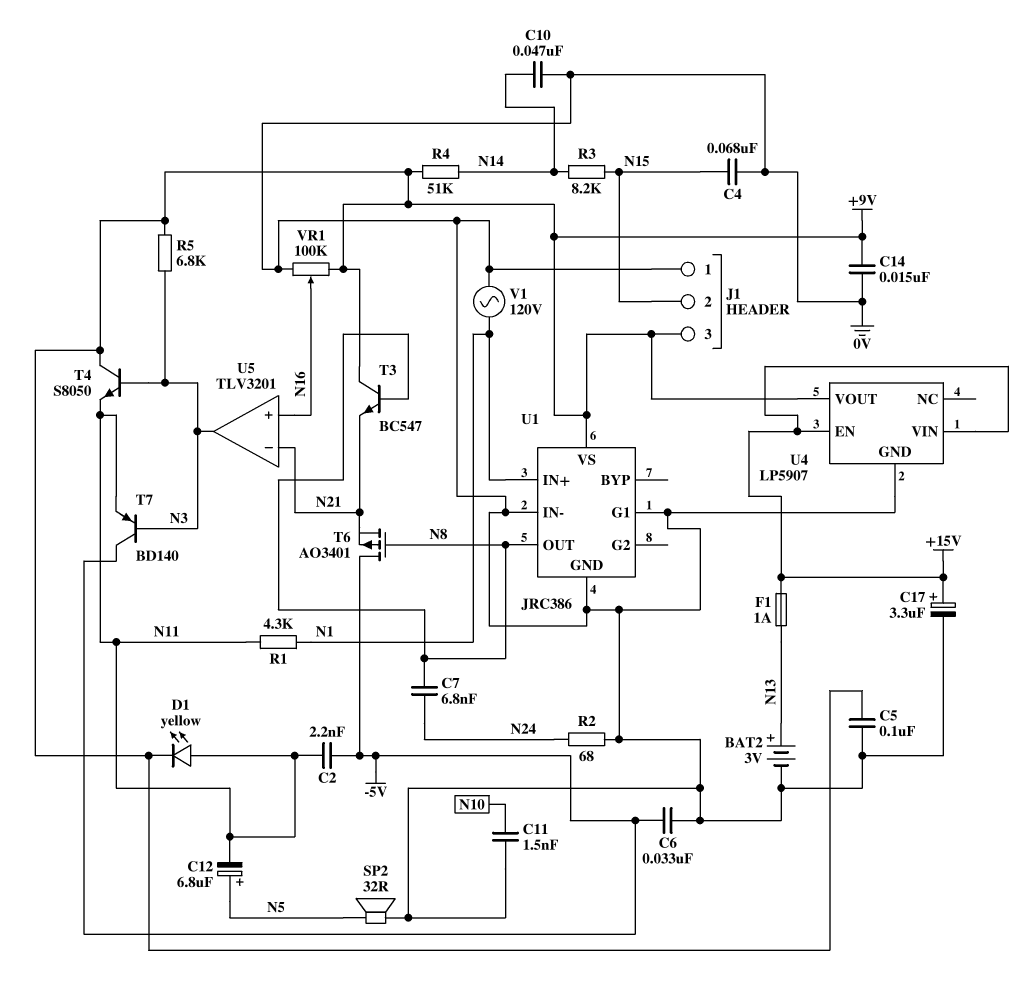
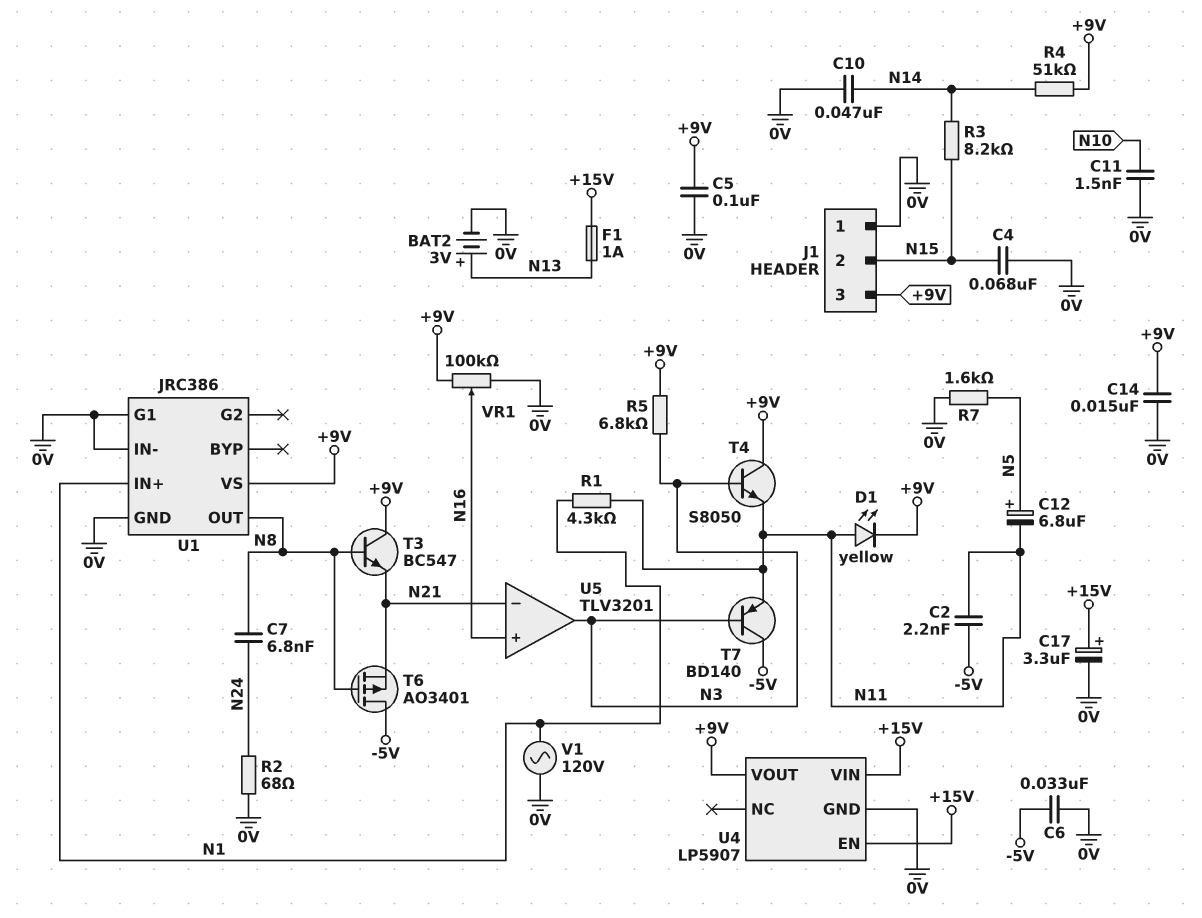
R7: none -> 1.6k (0V, N5)
SP2: speaker 32R (0V, N5) -> none

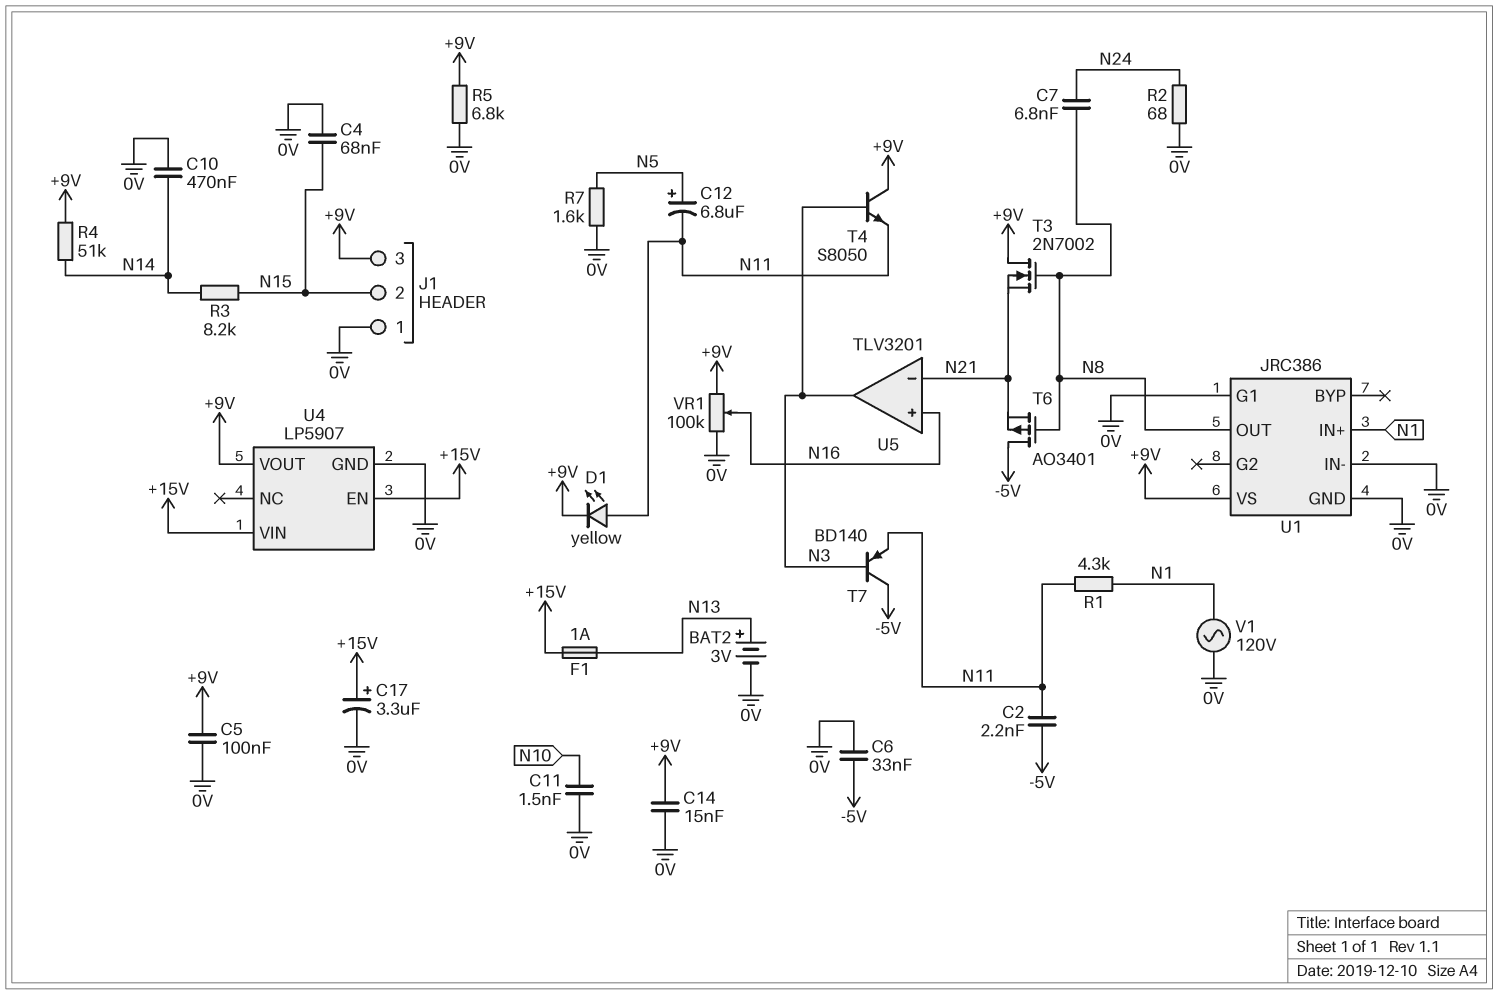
C10: 47nF (0V, N14) -> 470nF (0V, N14)
R5: 6.8k (+9V, N3) -> 6.8k (+9V, 0V)
T3: NPN BC547 (B N8, C +9V, E N21) -> NMOS 2N7002 (G N8, D +9V, S N21)

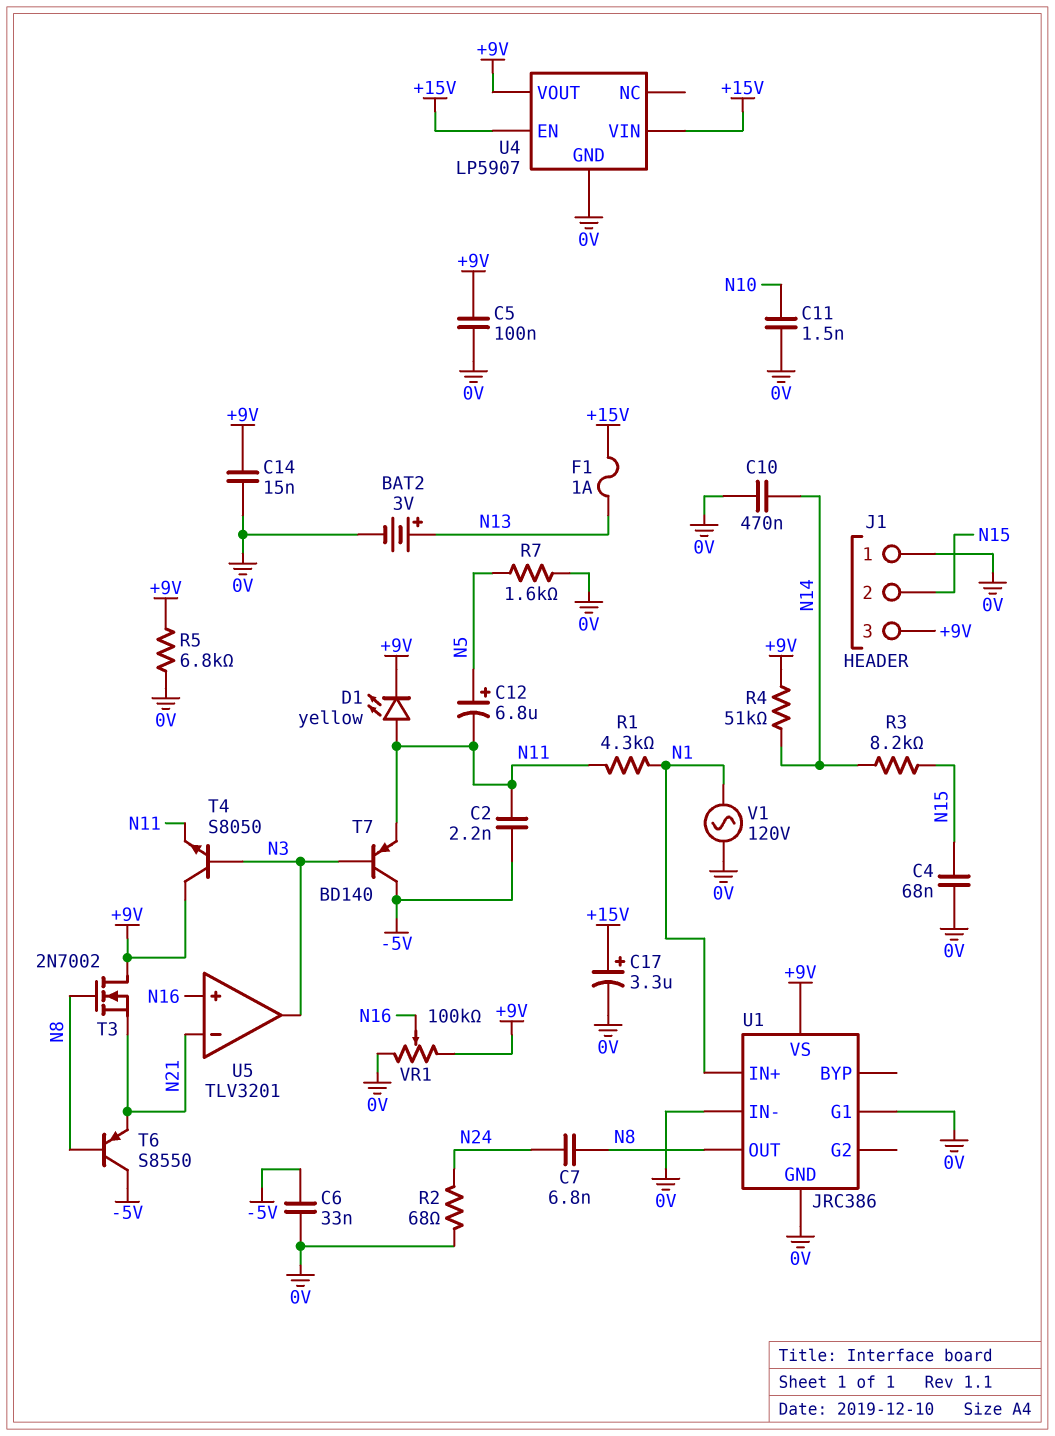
T6: PMOS AO3401 (G N8, D -5V, S N21) -> PNP S8550 (B N8, C -5V, E N21)

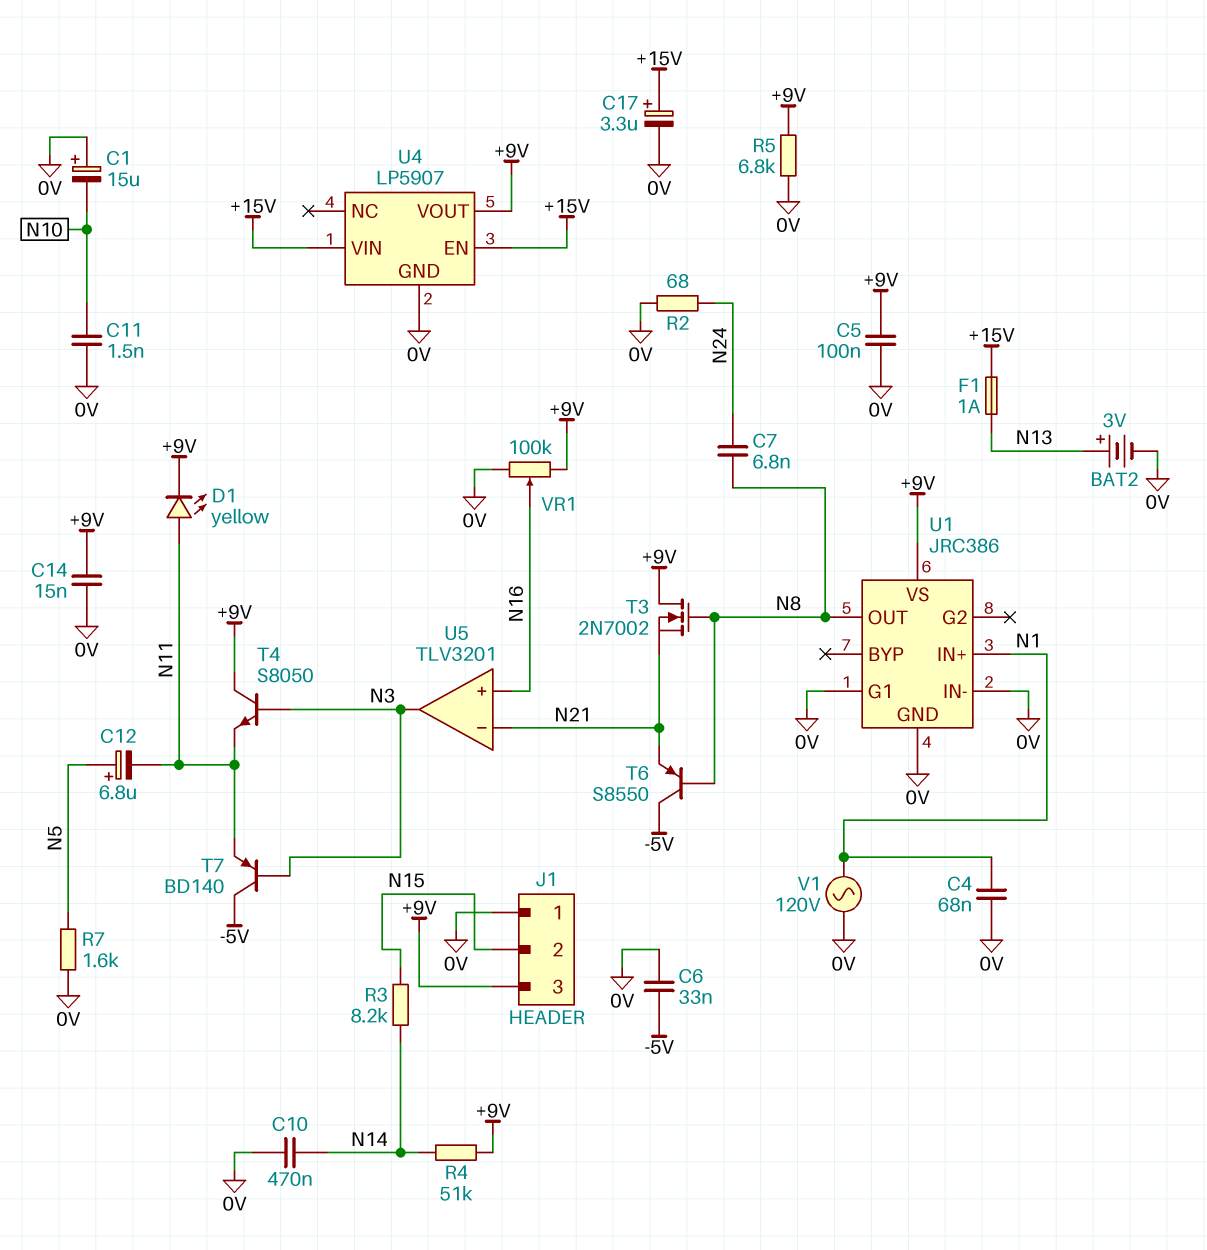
C1: none -> 15uF (plus 0V, minus N10)
C2: 2.2nF (-5V, N11) -> none
C4: 68nF (0V, N15) -> 68nF (0V, N1)
R1: 4.3k (N1, N11) -> none

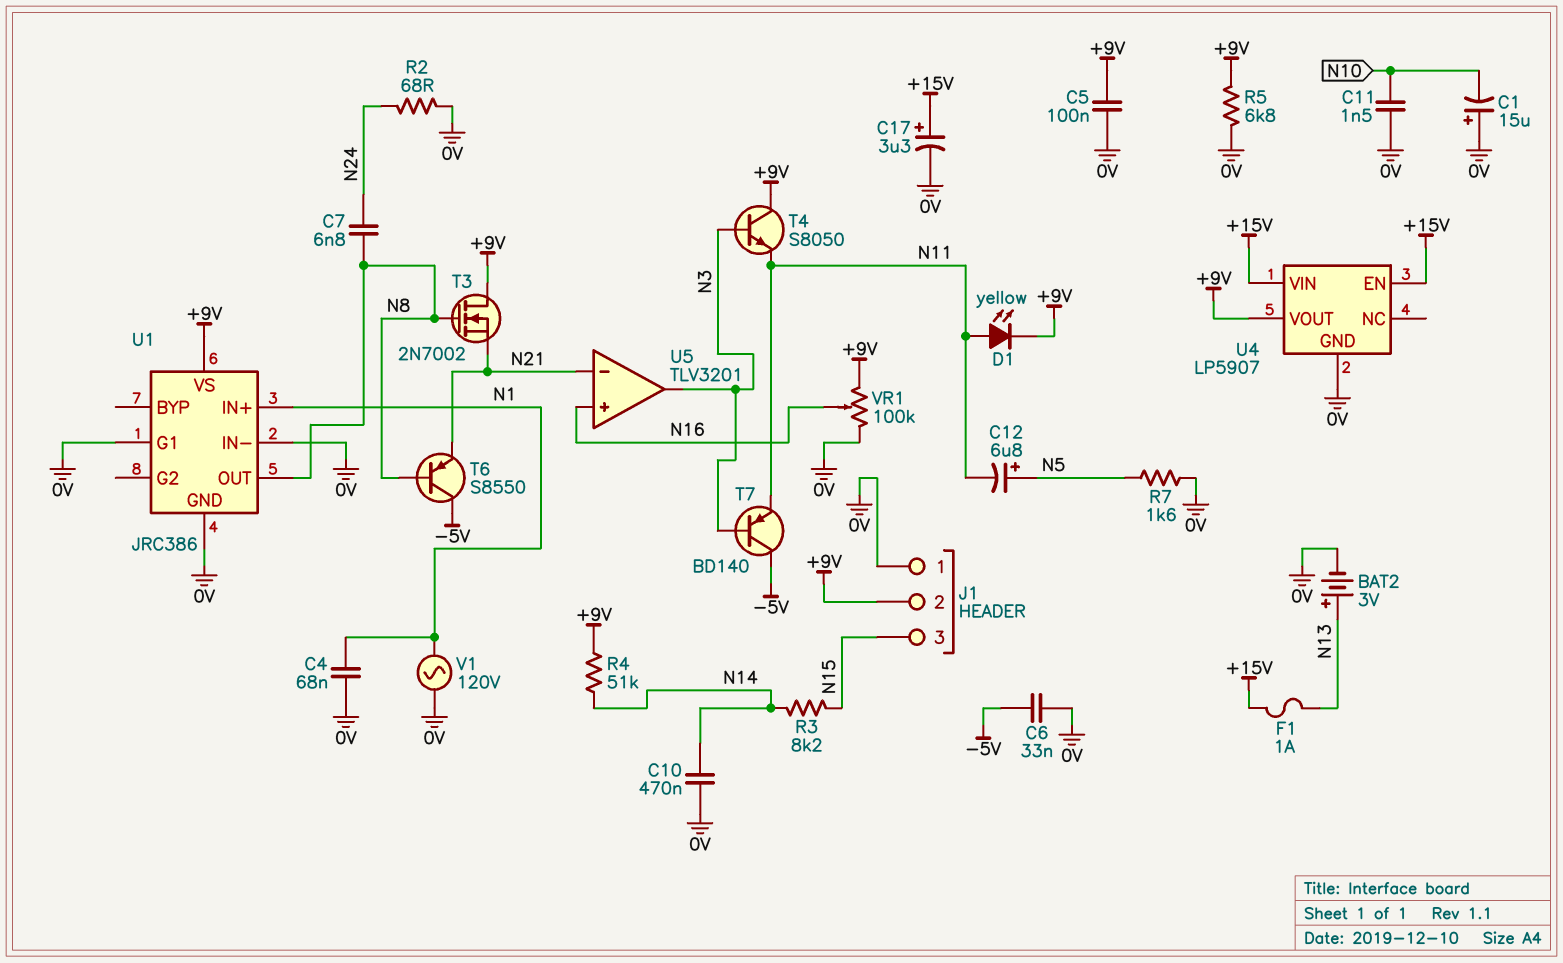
C14: 15nF (+9V, 0V) -> none
J1 pin 2: N15 -> +9V
J1 pin 3: +9V -> N15

